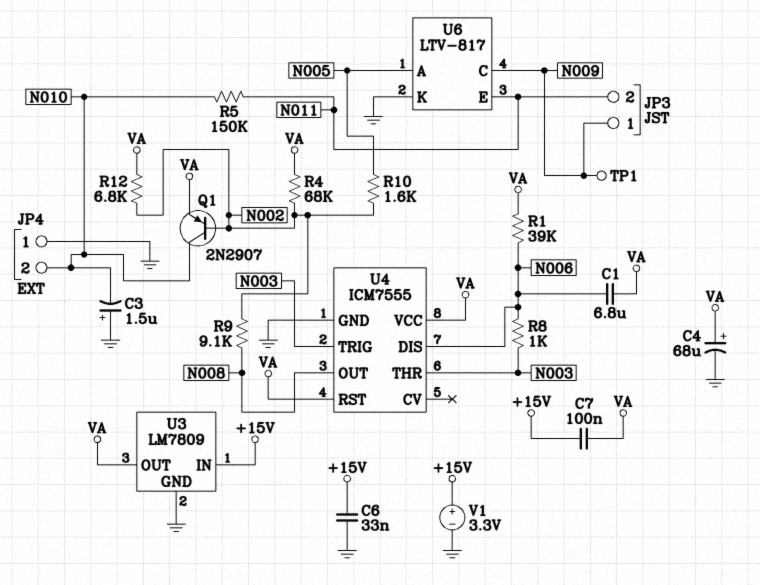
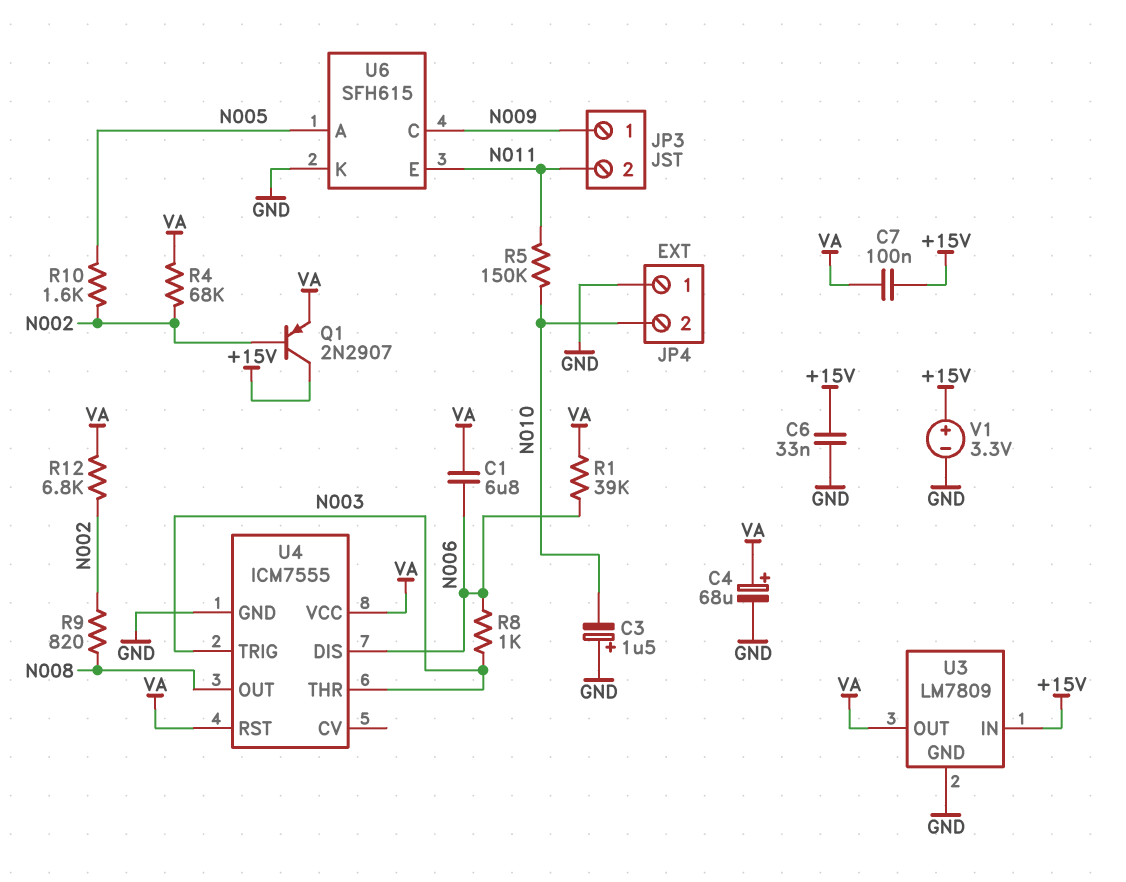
Q1: PNP 2N2907 (B N002, C N010, E VA) -> PNP 2N2907 (B N002, C +15V, E VA)
R9: 9.1k (N002, N008) -> 820 (N002, N008)
TP1: test point (N009) -> none
U6: LTV-817 -> SFH615

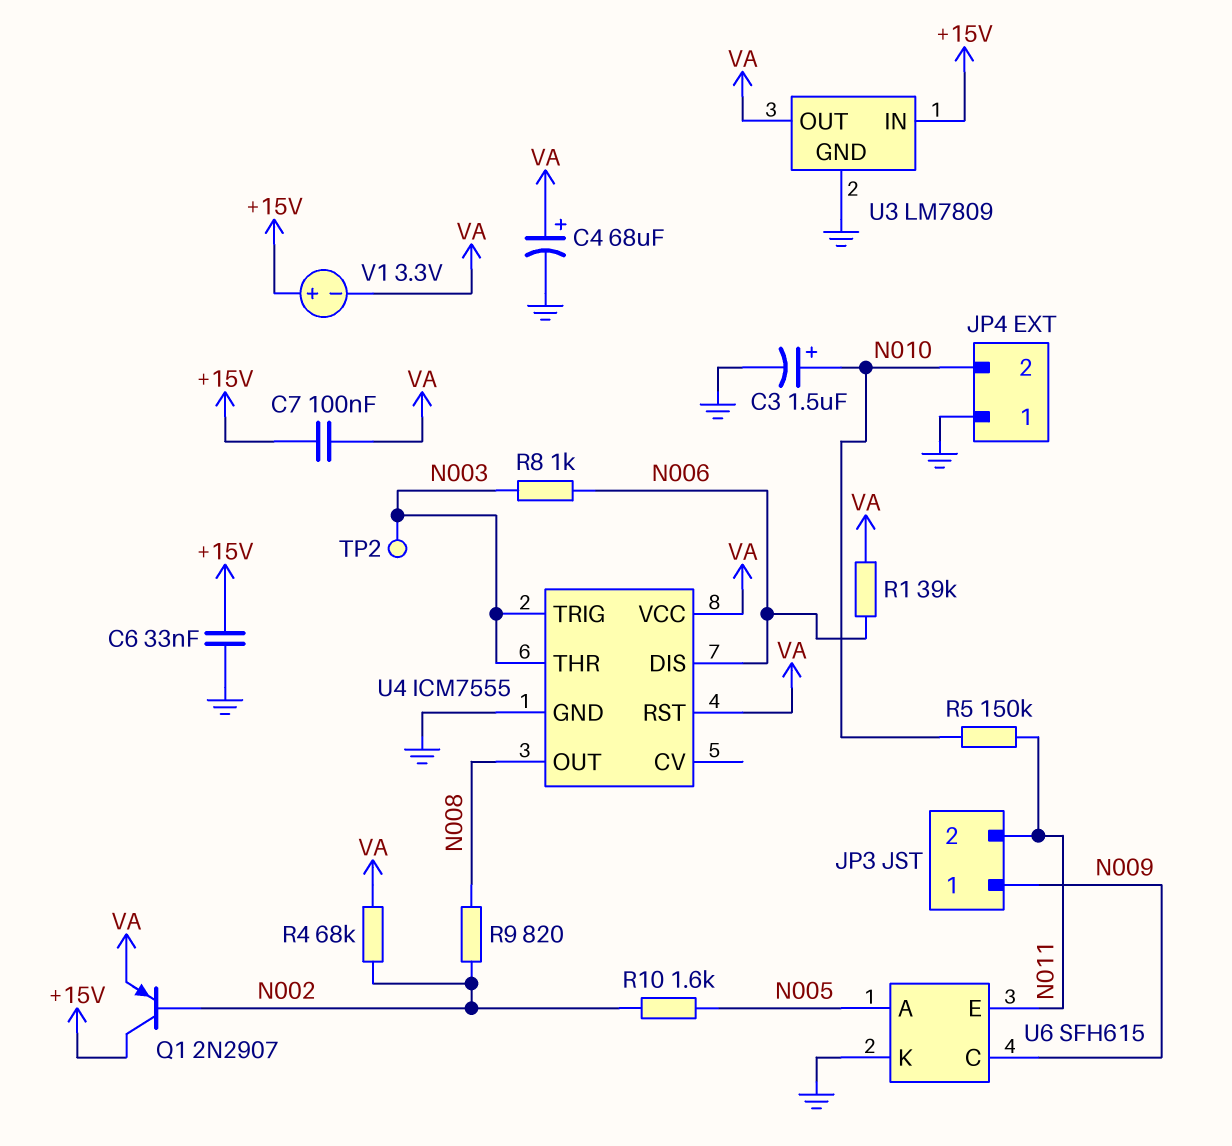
C1: 6.8uF (N006, VA) -> none
C3: 1.5uF (plus GND, minus N010) -> 1.5uF (plus N010, minus GND)
R12: 6.8k (N002, VA) -> none
TP2: none -> test point (N003)
V1: 3.3V (plus +15V, minus GND) -> 3.3V (plus +15V, minus VA)

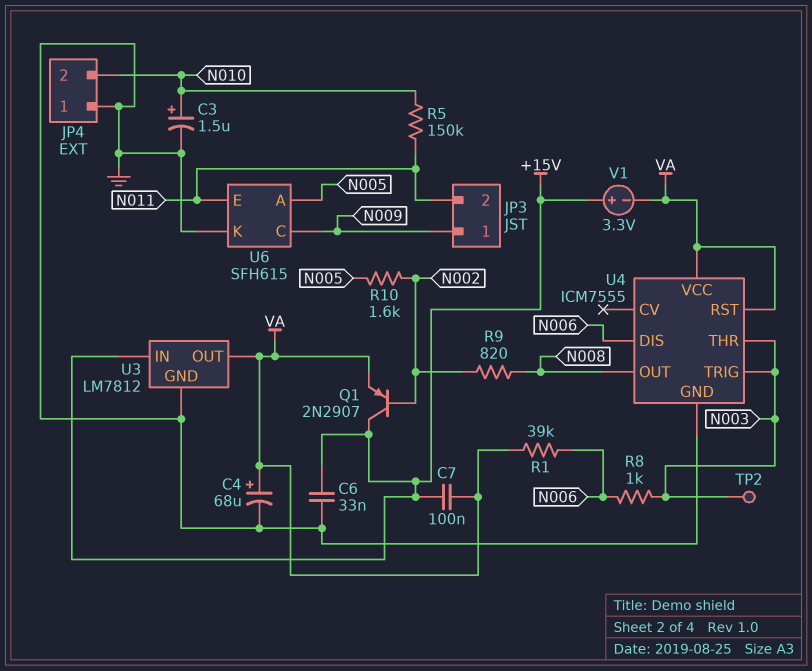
R4: 68k (N002, VA) -> none
U3: LM7809 -> LM7812

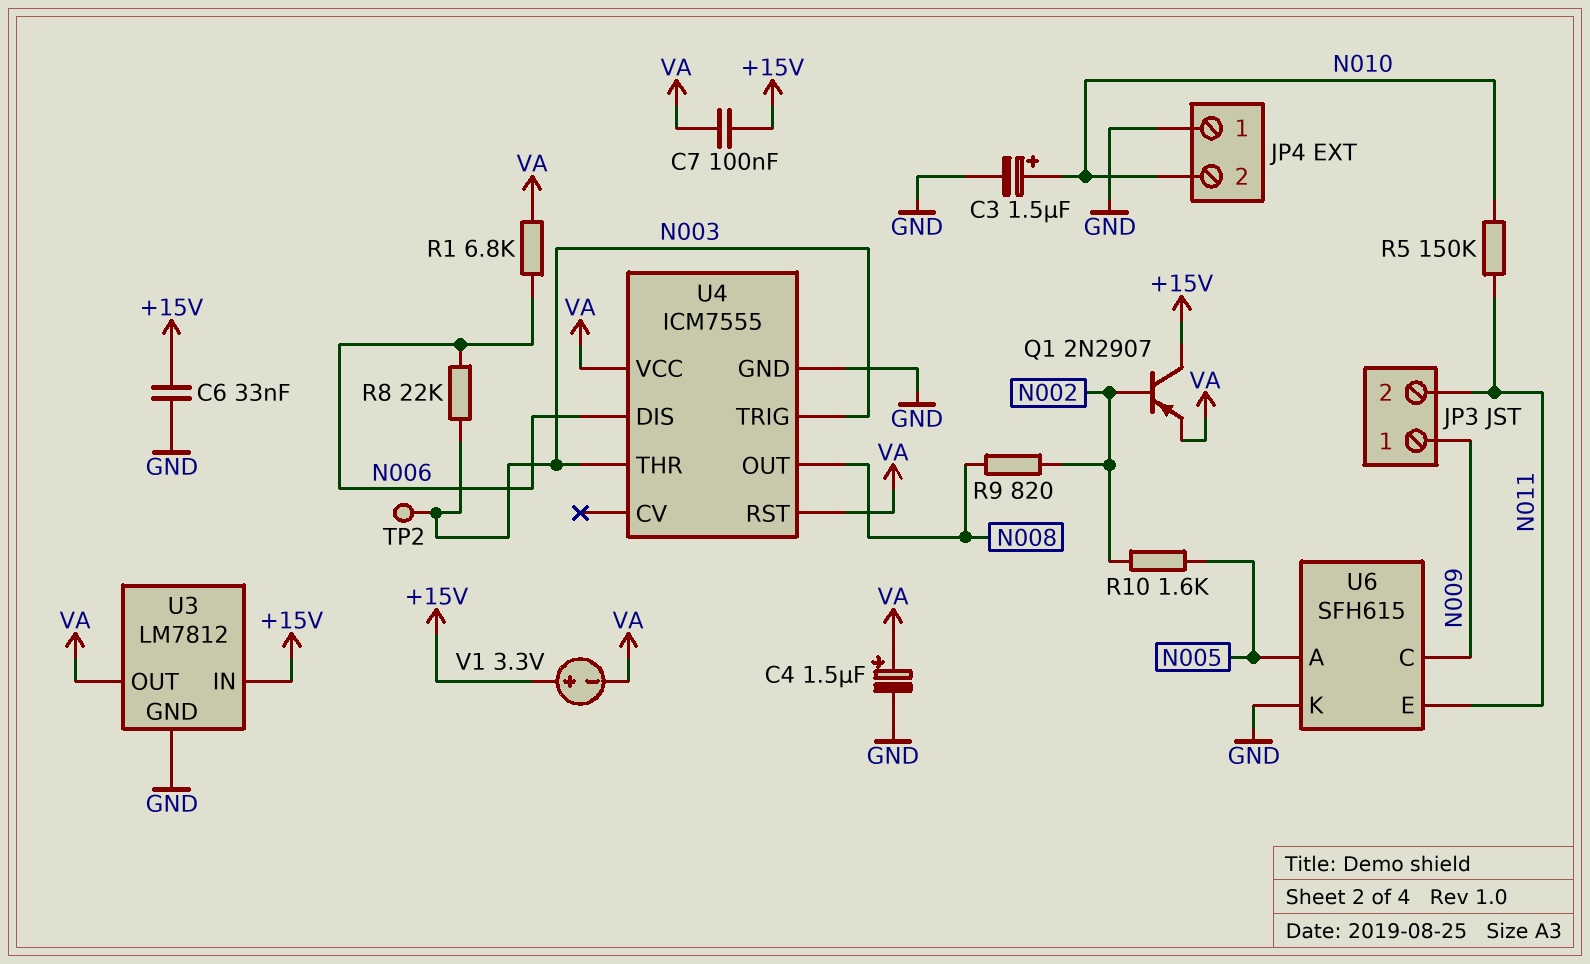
C4: 68uF (plus VA, minus GND) -> 1.5uF (plus VA, minus GND)
R1: 39k (N006, VA) -> 6.8k (N006, VA)
R8: 1k (N003, N006) -> 22k (N003, N006)

